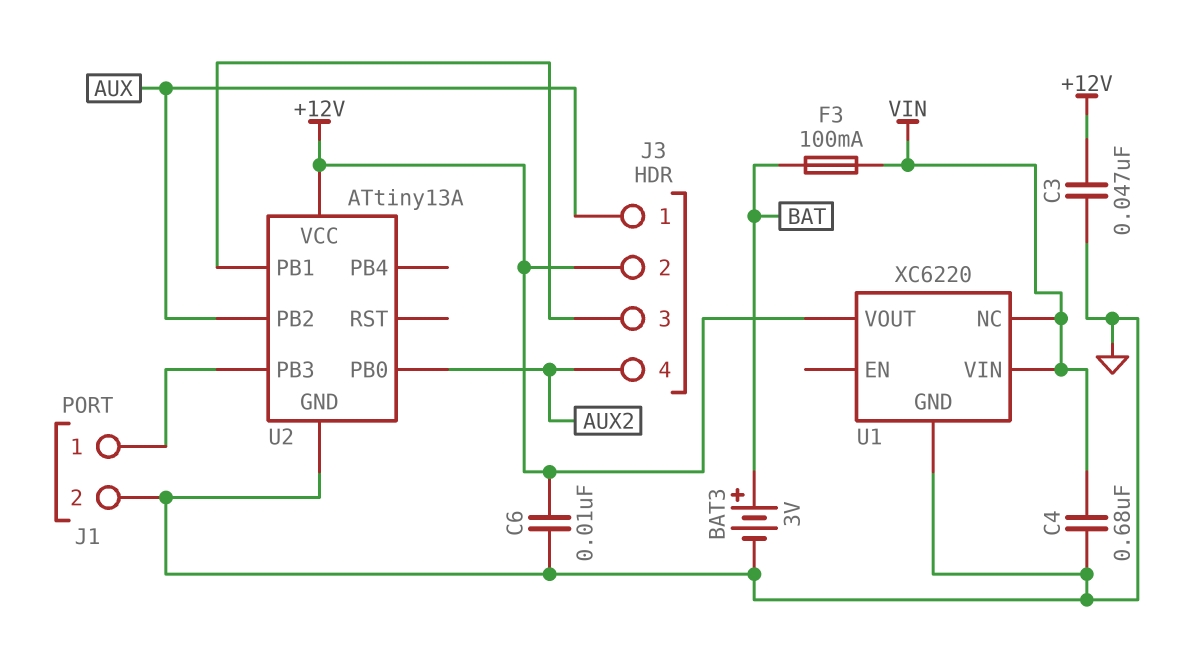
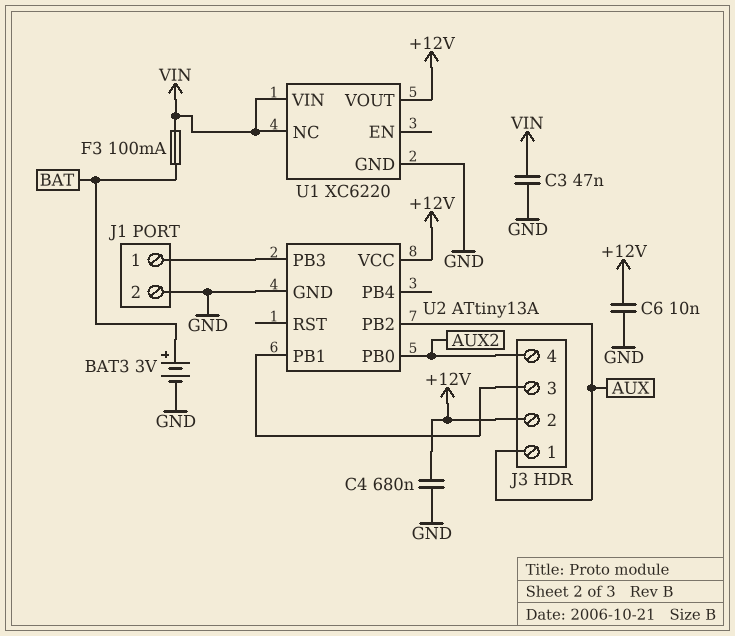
C3: 47nF (+12V, GND) -> 47nF (GND, VIN)
C4: 680nF (GND, VIN) -> 680nF (+12V, GND)

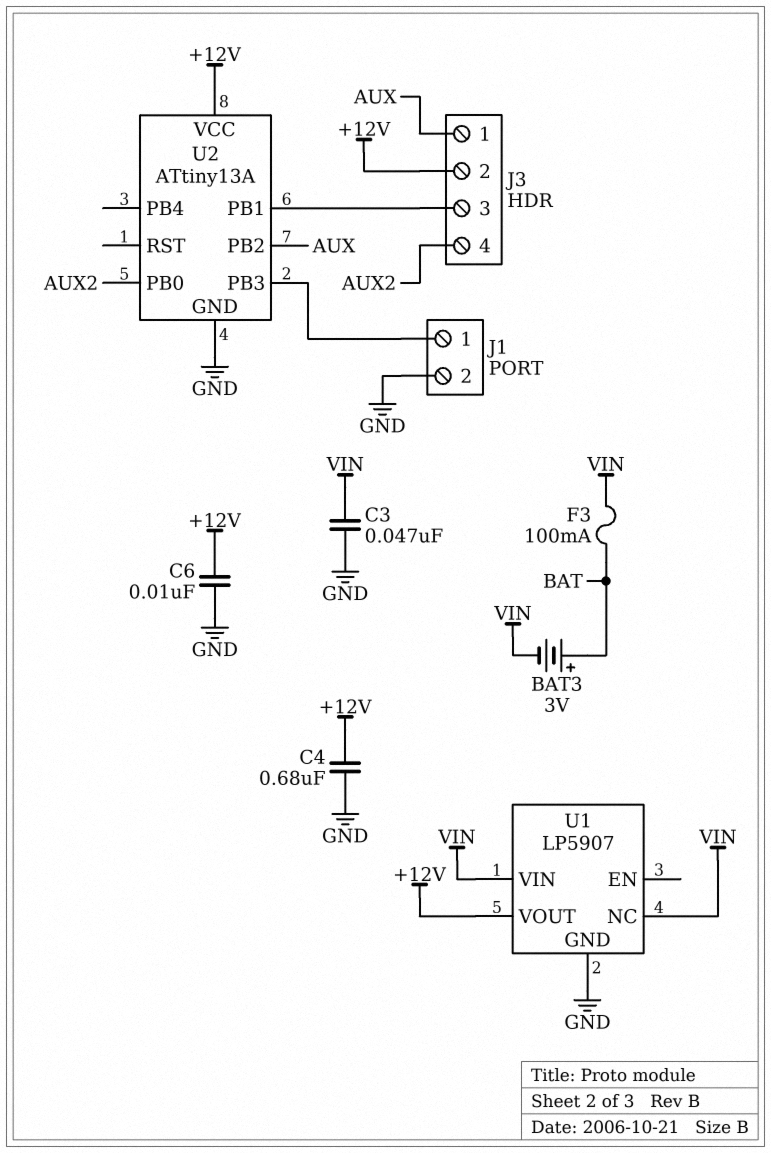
BAT3: 3V (plus BAT, minus GND) -> 3V (plus BAT, minus VIN)
U1: XC6220 -> LP5907

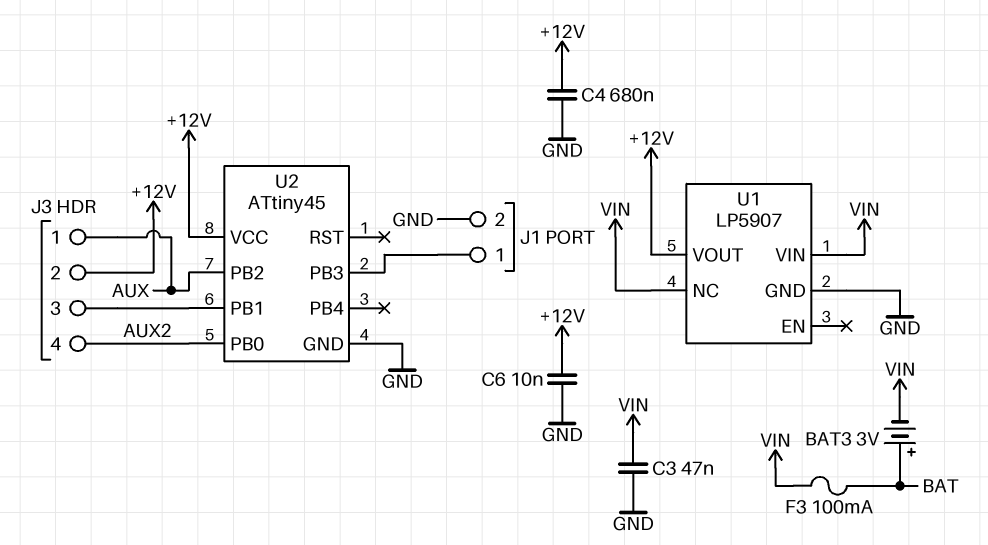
U2: ATtiny13A -> ATtiny45

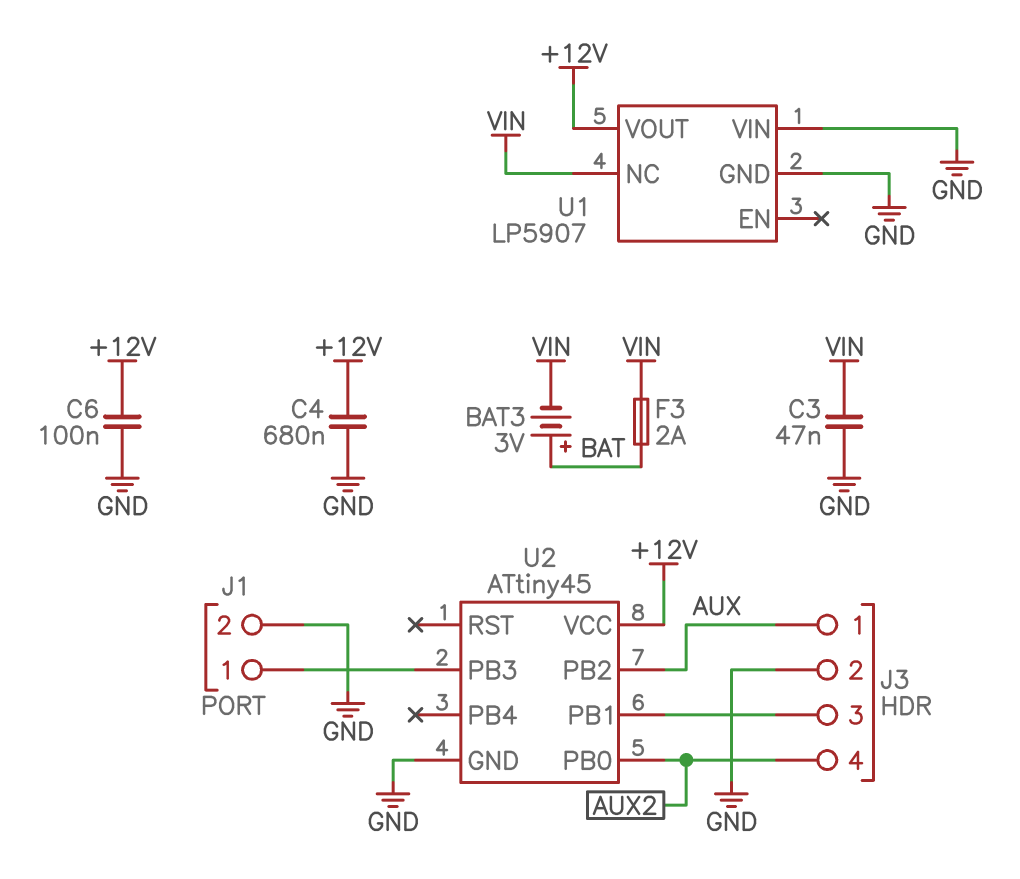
C6: 10nF (+12V, GND) -> 100nF (+12V, GND)
F3: 100mA (BAT, VIN) -> 2A (BAT, VIN)
J3 pin 2: +12V -> GND
U1 pin VIN: VIN -> GND

